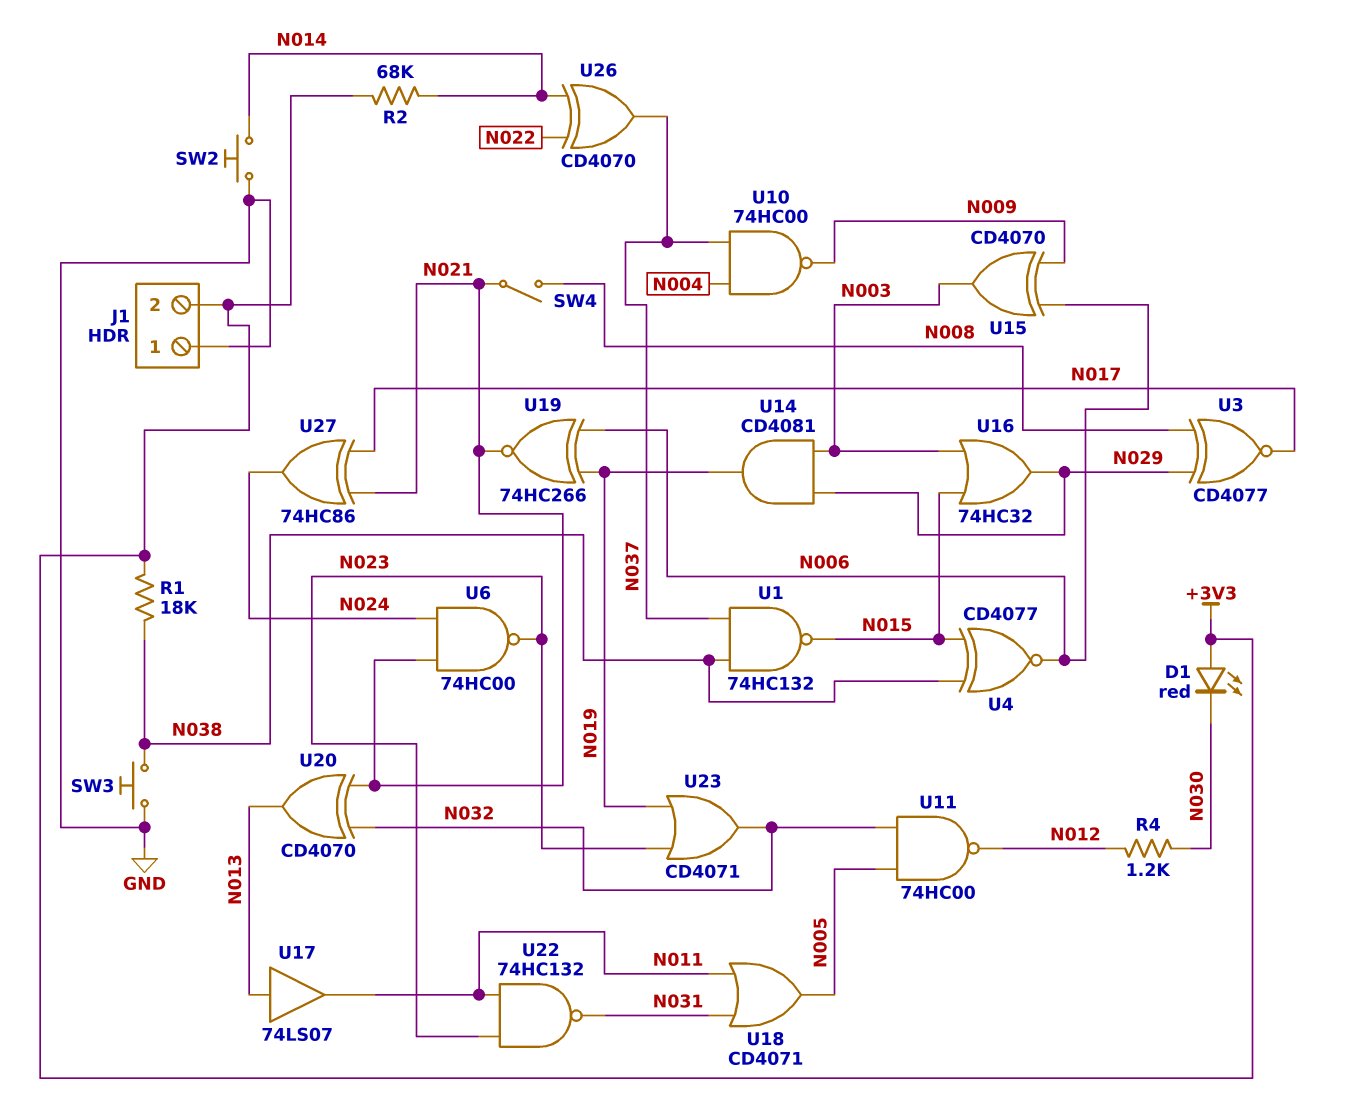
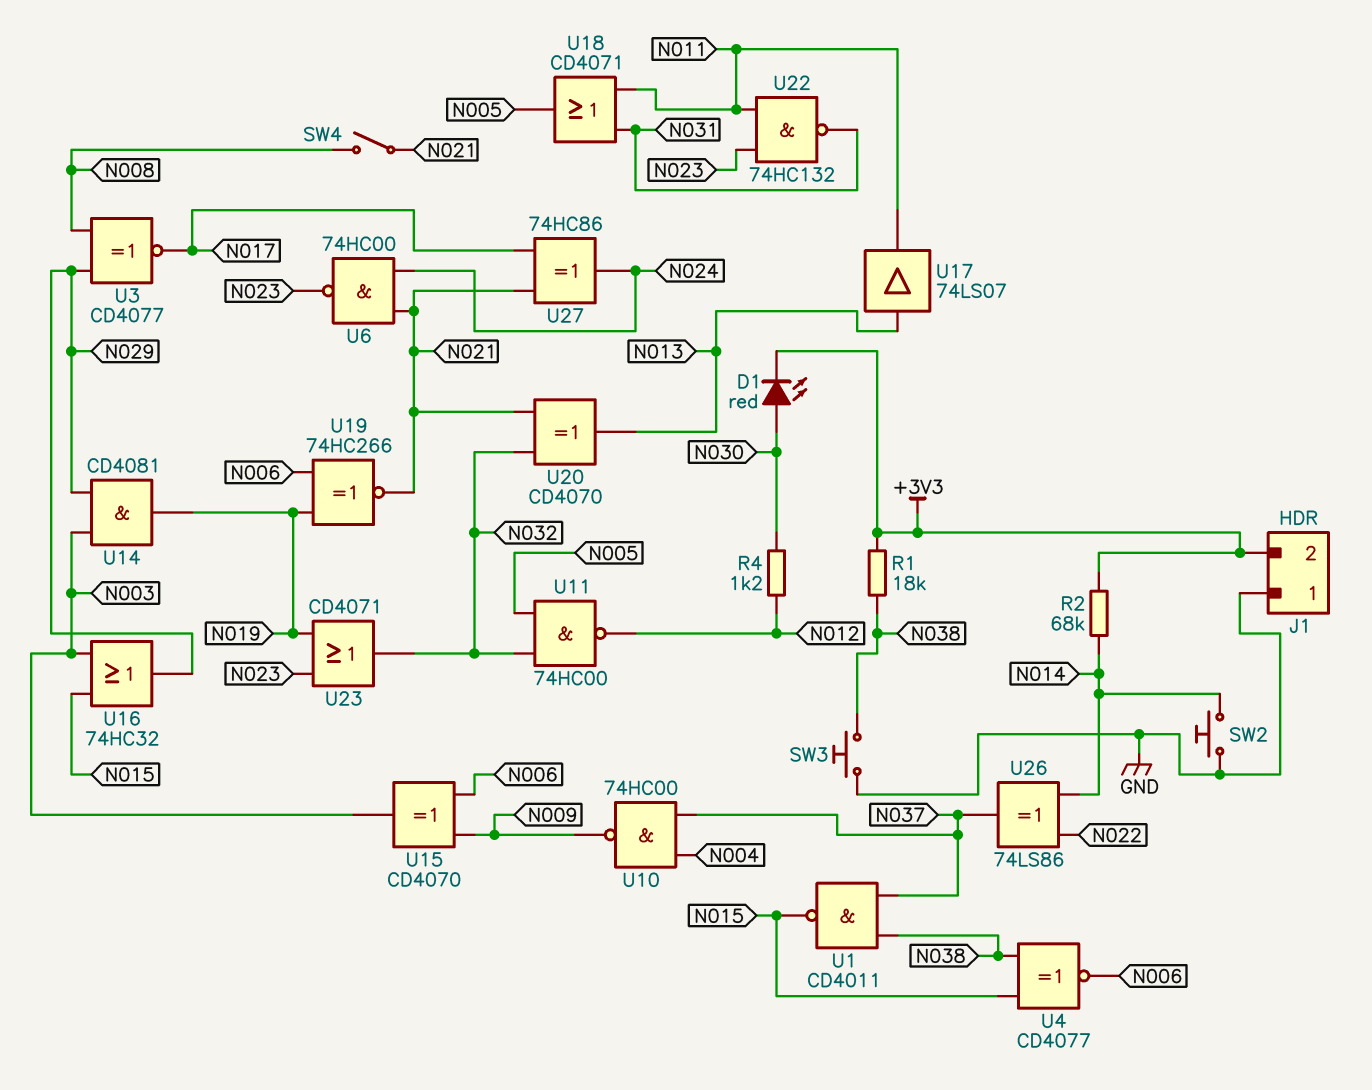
D1: LED red (A +3V3, K N030) -> LED red (A N030, K +3V3)
U1: NAND 74HC132 (in N037, in N038, out N015) -> NAND CD4011 (in N037, in N038, out N015)
U26: XOR CD4070 (in N014, in N022, out N037) -> XOR 74LS86 (in N014, in N022, out N037)

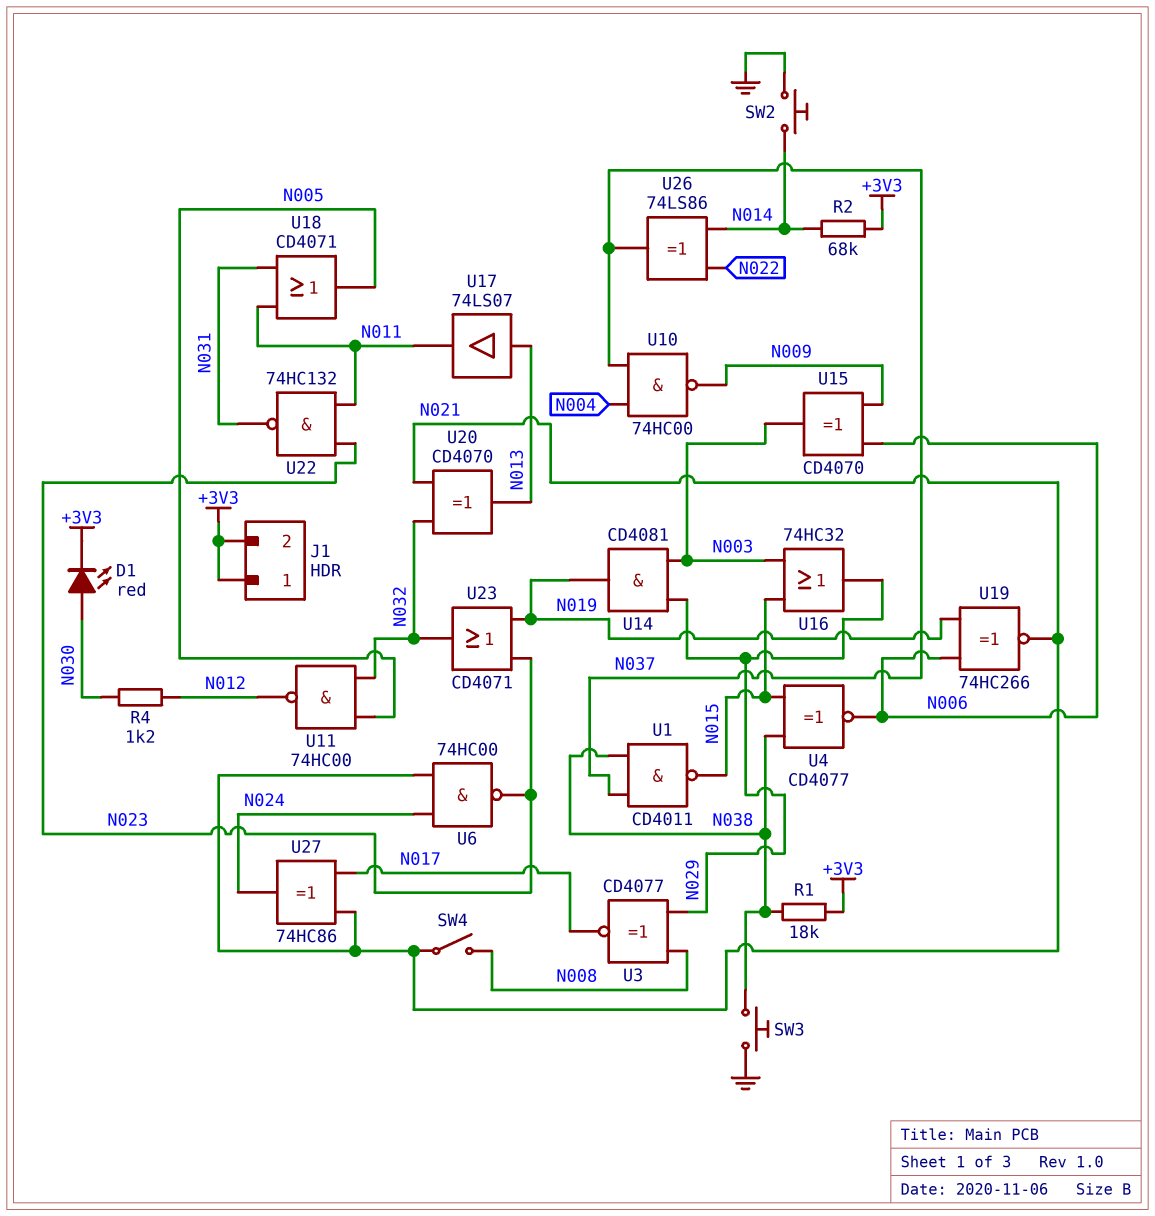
J1 pin 1: GND -> +3V3

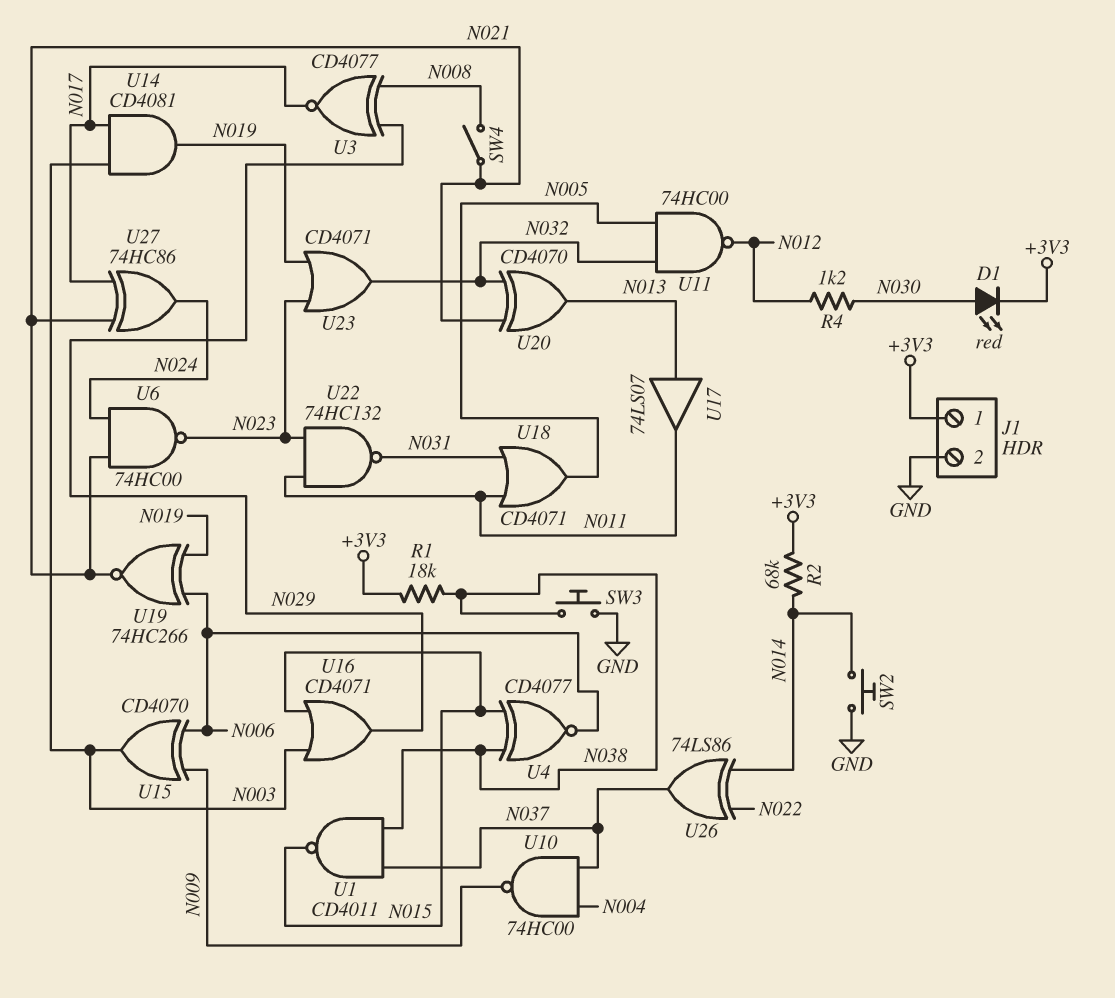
J1 pin 2: +3V3 -> GND
U14: AND CD4081 (in N003, in N029, out N019) -> AND CD4081 (in N003, in N017, out N019)
U16: OR 74HC32 (in N003, in N015, out N029) -> OR CD4071 (in N003, in N015, out N029)

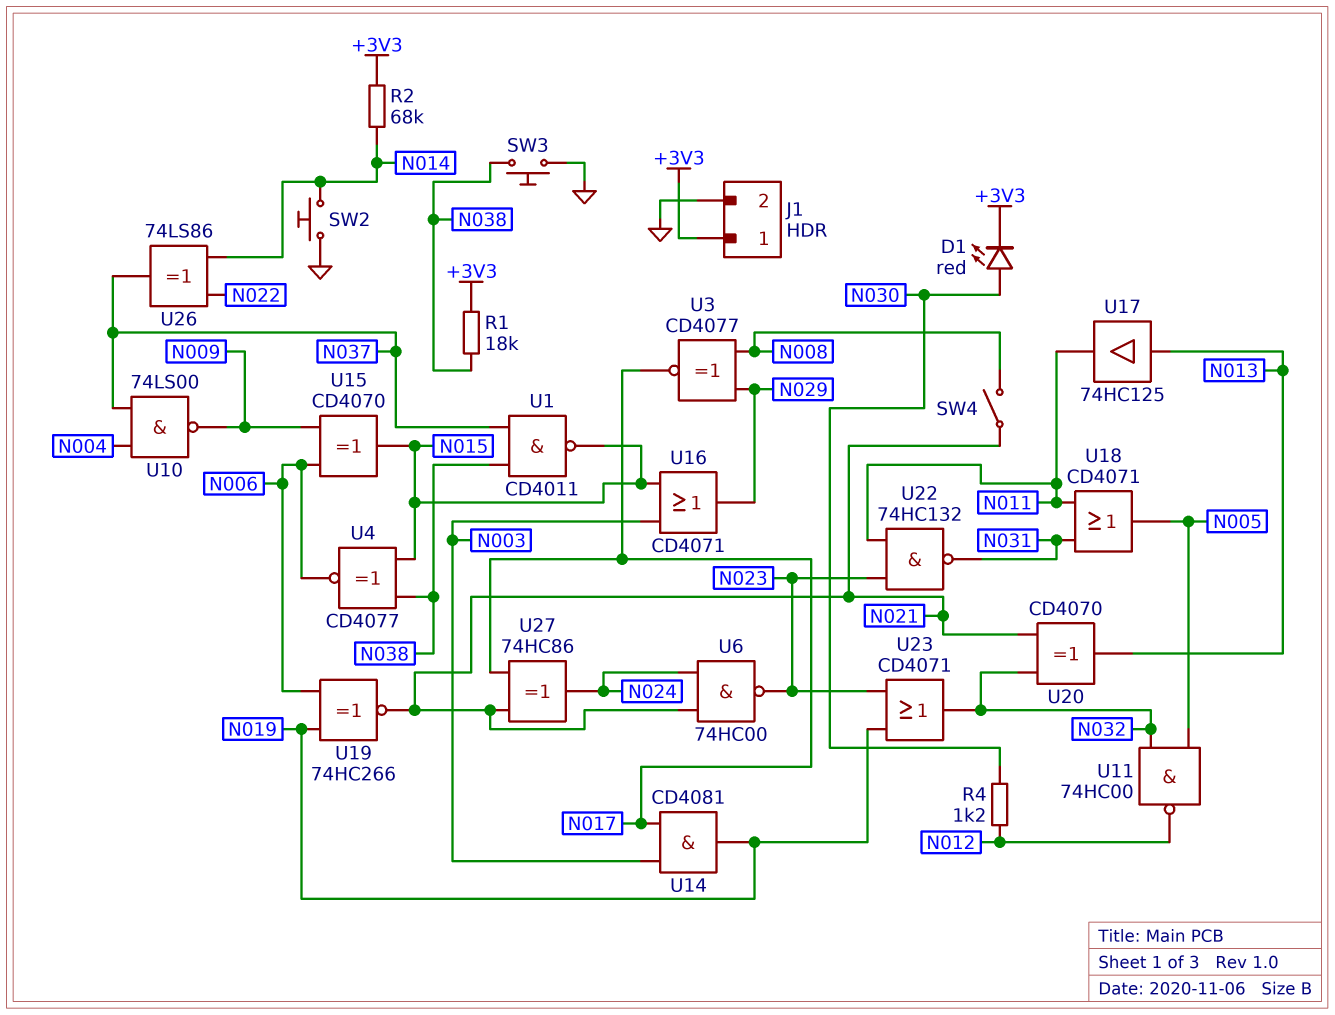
U10: NAND 74HC00 (in N004, in N037, out N009) -> NAND 74LS00 (in N004, in N037, out N009)
U15: XOR CD4070 (in N006, in N009, out N003) -> XOR CD4070 (in N006, in N009, out N015)
U17: buffer 74LS07 (in N013, out N011) -> buffer 74HC125 (in N013, out N011)

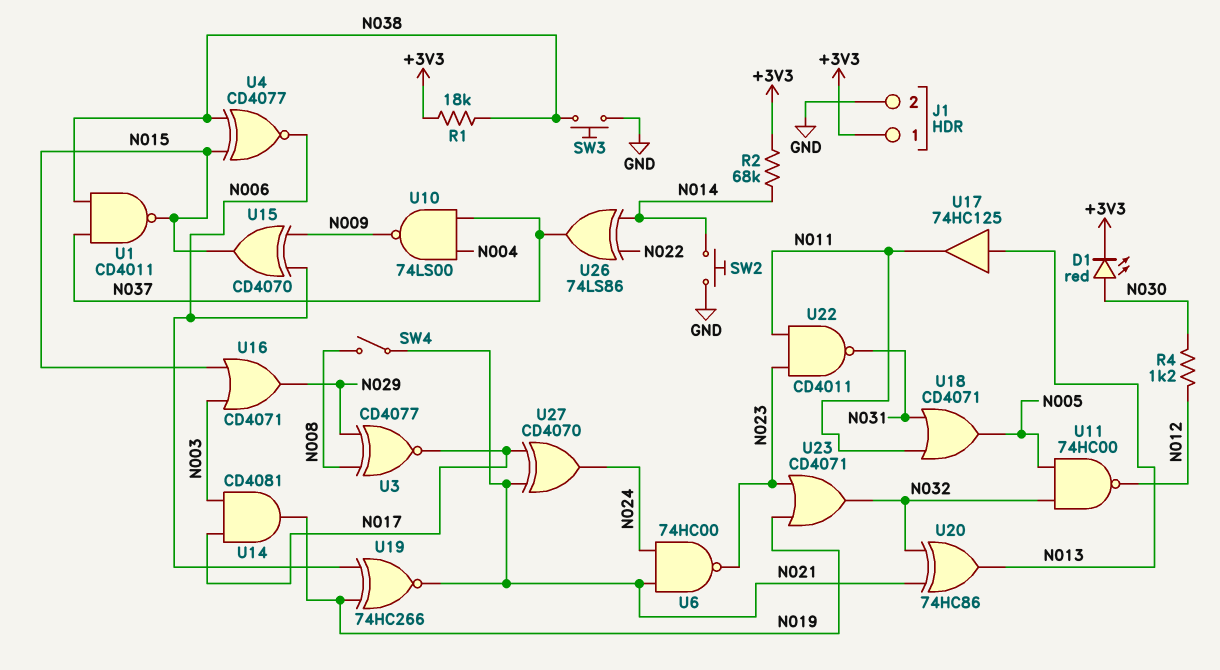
U20: XOR CD4070 (in N021, in N032, out N013) -> XOR 74HC86 (in N021, in N032, out N013)
U22: NAND 74HC132 (in N011, in N023, out N031) -> NAND CD4011 (in N011, in N023, out N031)
U27: XOR 74HC86 (in N017, in N021, out N024) -> XOR CD4070 (in N017, in N021, out N024)

